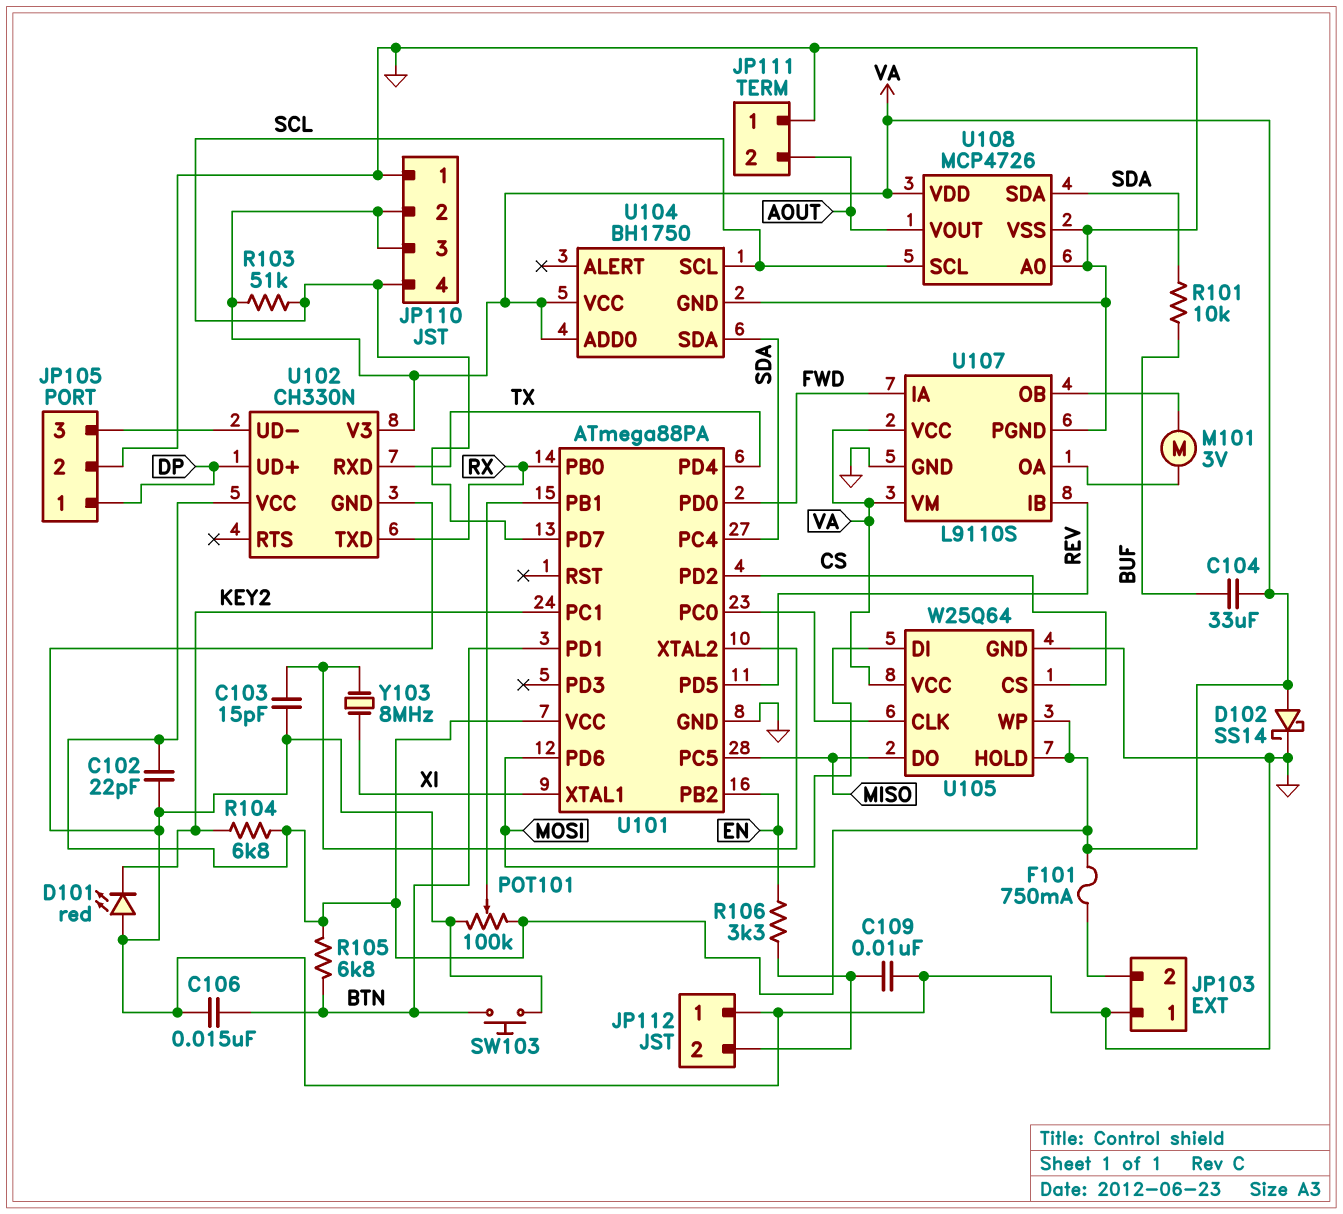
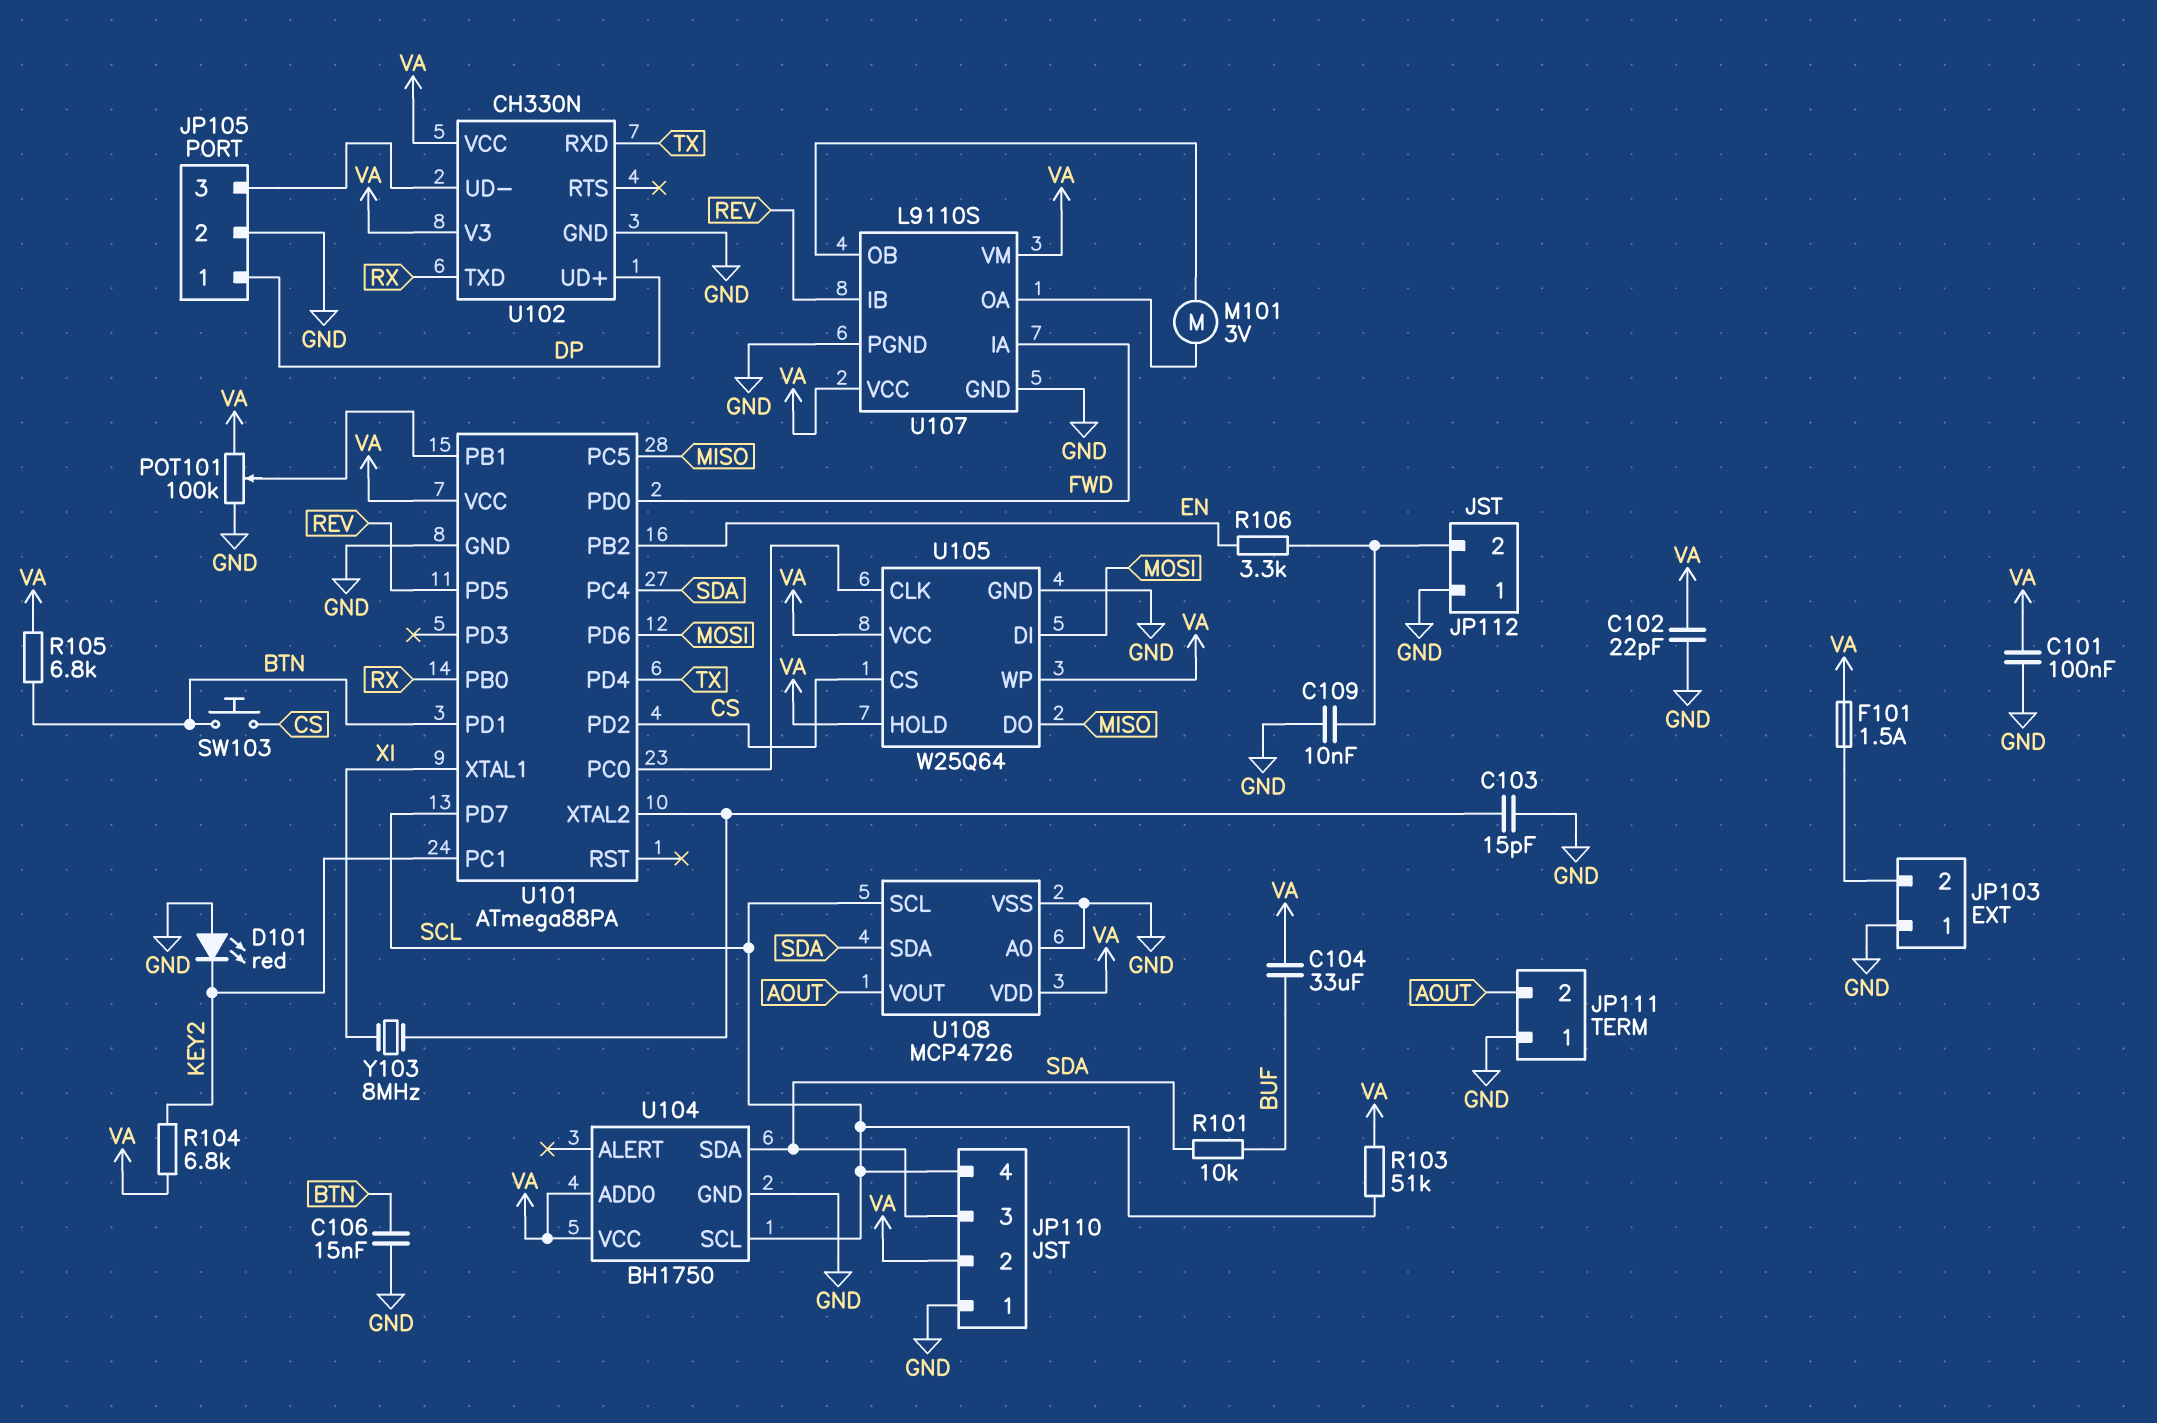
C101: none -> 100nF (GND, VA)
D102: schottky SS14 (A VA, K GND) -> none
F101: 750mA (JP103/2, VA) -> 1.5A (JP103/2, VA)
JP110 pin 3: VA -> SDA
SW103: button (BTN, GND) -> button (BTN, CS)

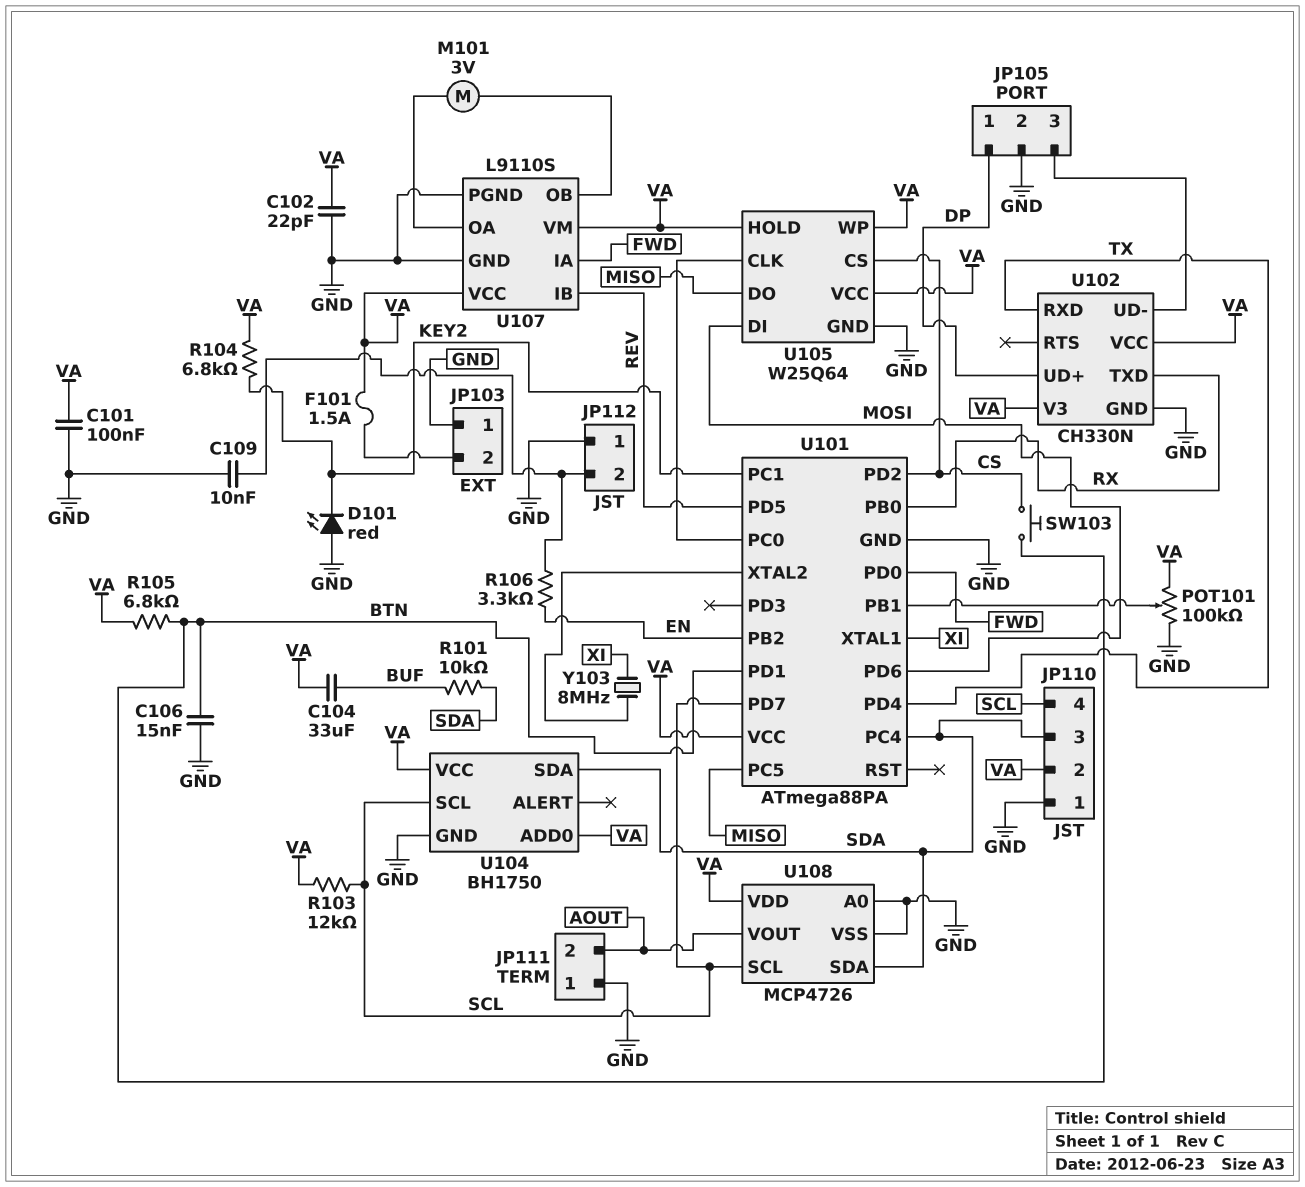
C103: 15pF (GND, U101/XTAL2) -> none
R103: 51k (SCL, VA) -> 12k (SCL, VA)

